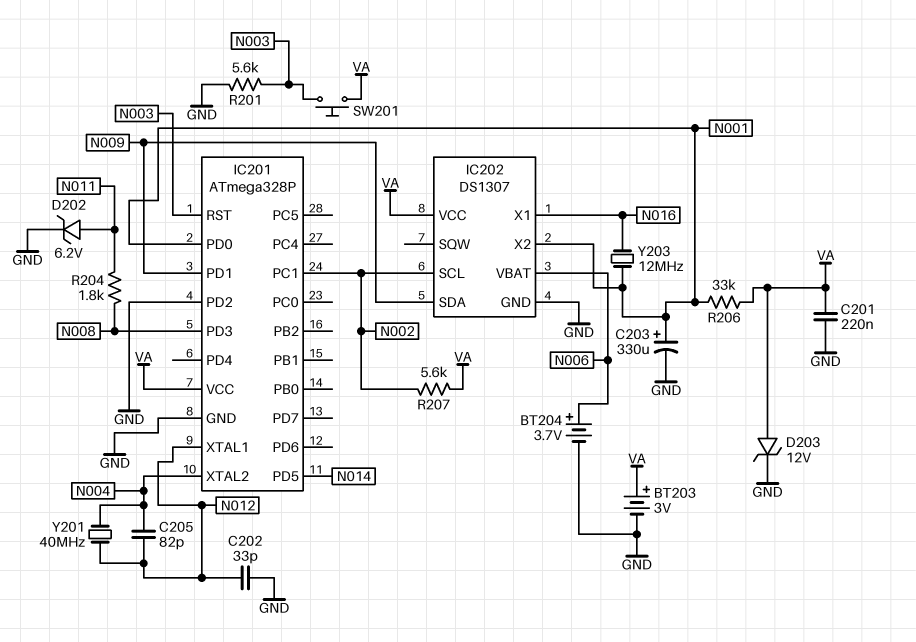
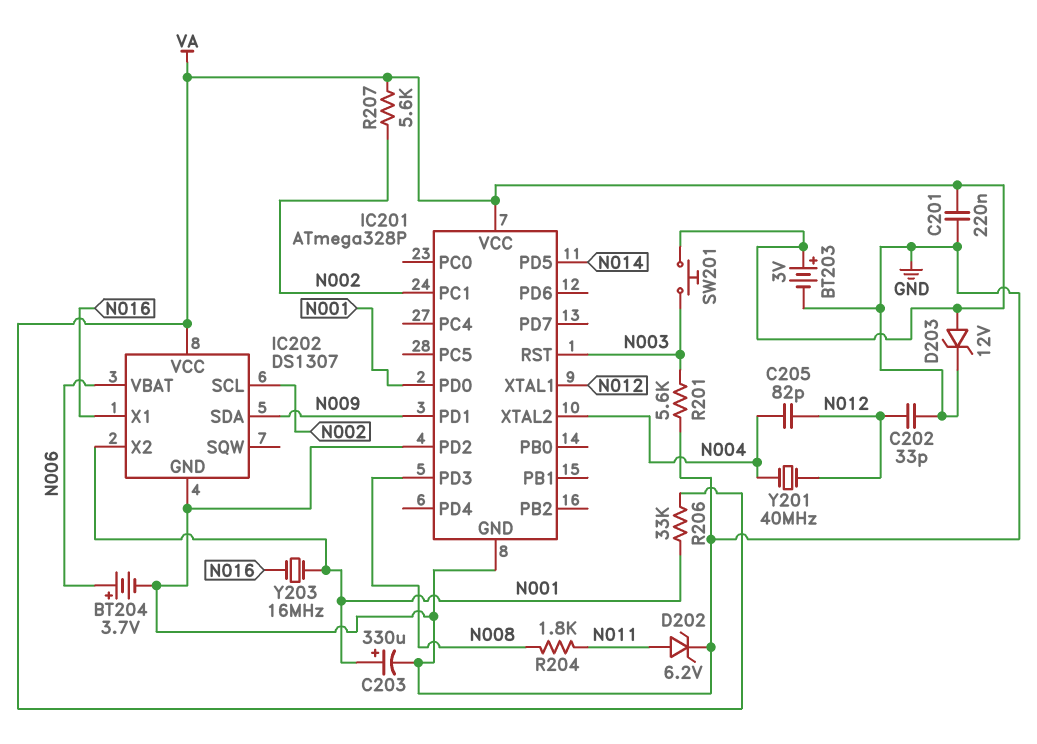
Y203: 12MHz (N001, N016) -> 16MHz (N001, N016)

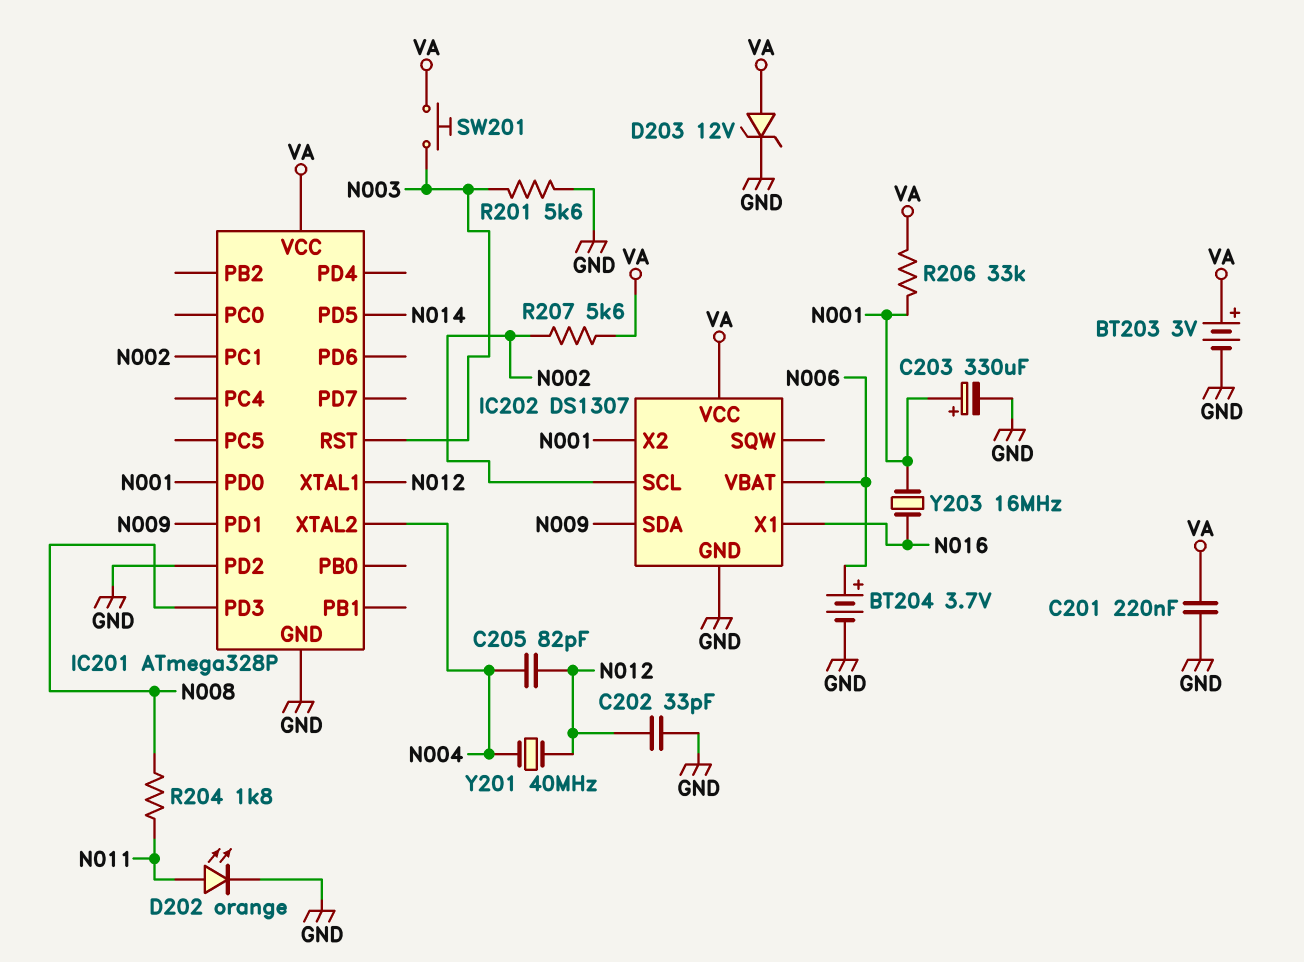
D202: zener 6.2V (A N011, K GND) -> LED orange (A N011, K GND)

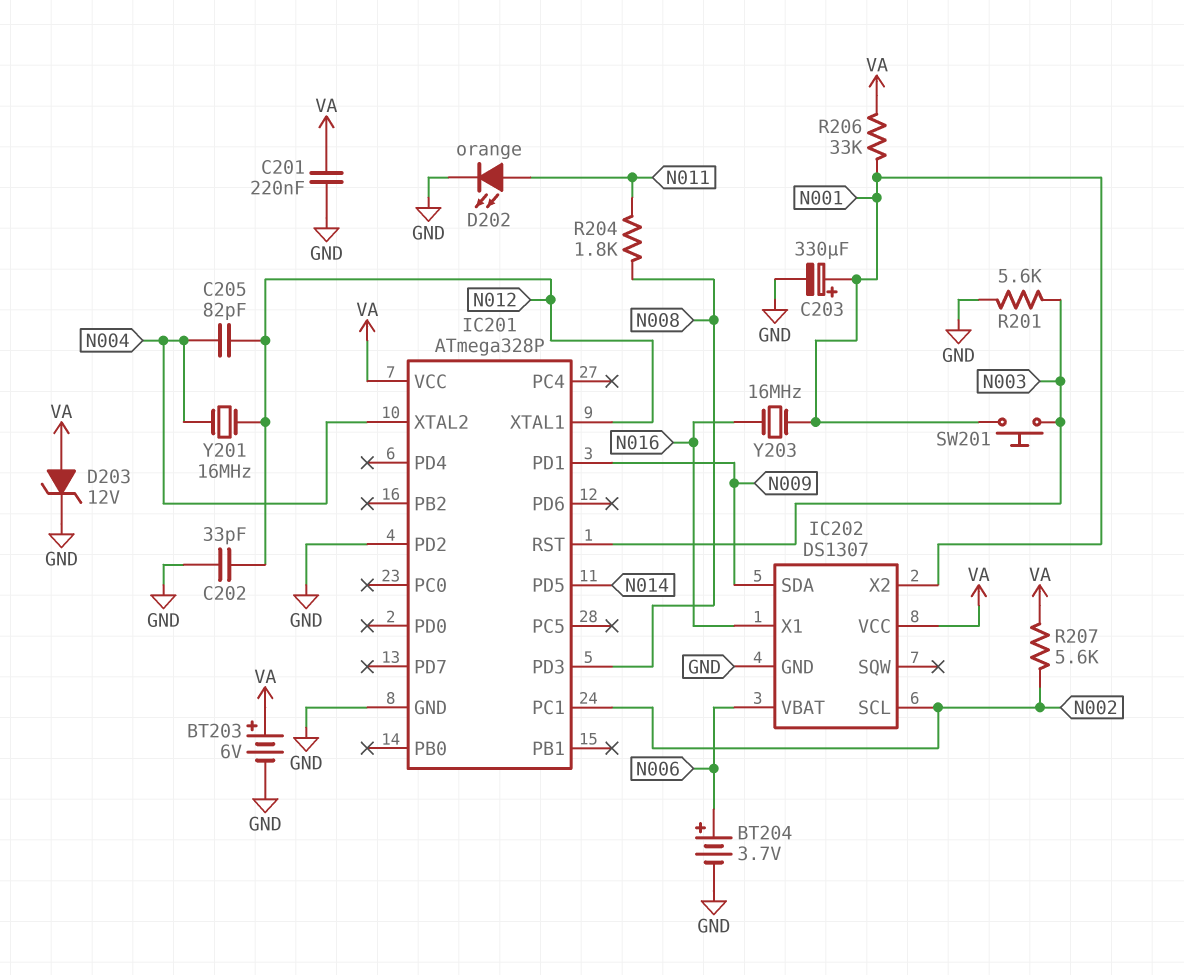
BT203: 3V (plus VA, minus GND) -> 6V (plus VA, minus GND)
IC201 pin PD0: N001 -> none
SW201: button (N003, VA) -> button (N001, N003)
Y201: 40MHz (N004, N012) -> 16MHz (N004, N012)

